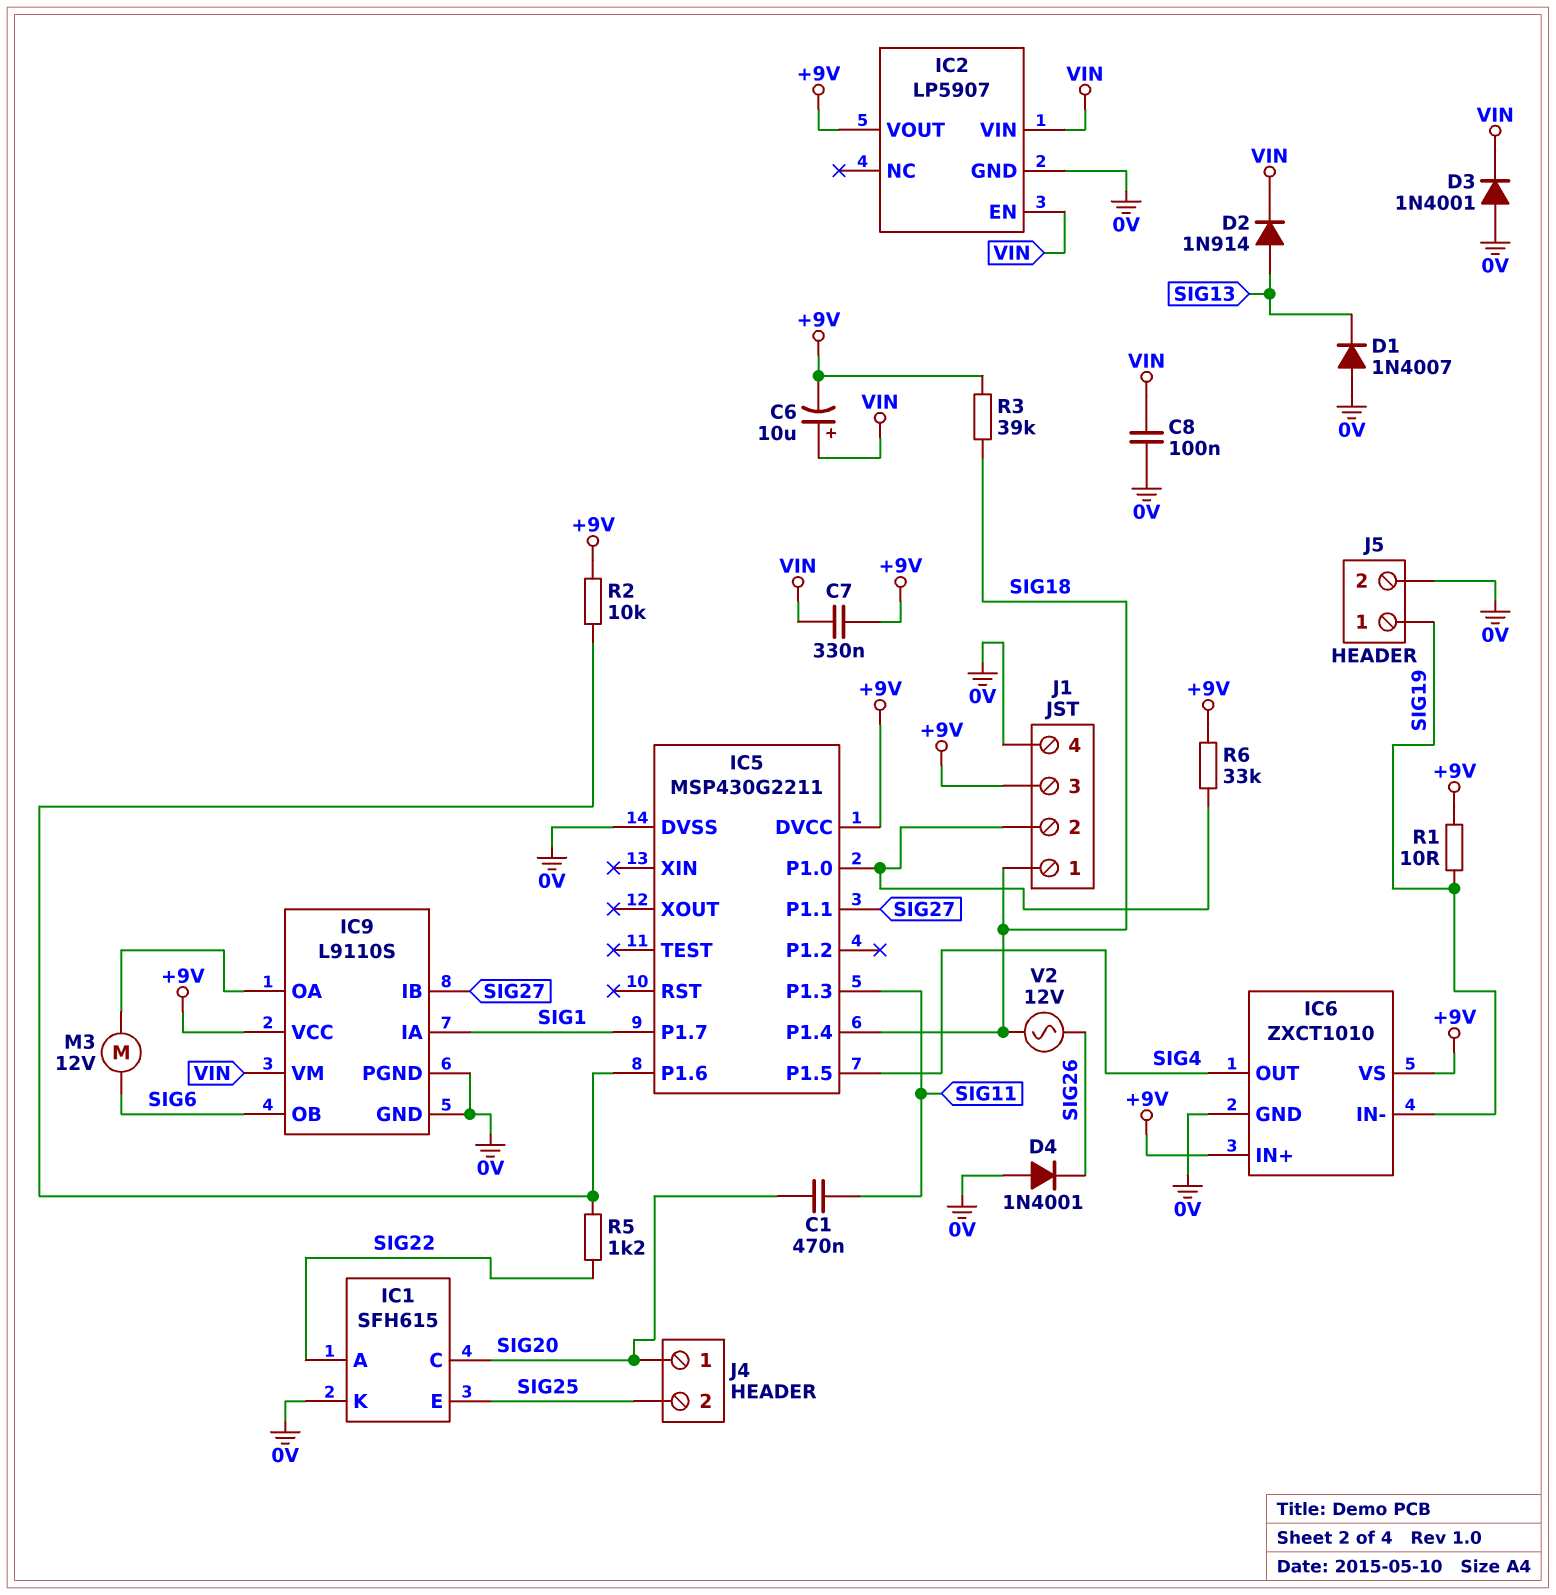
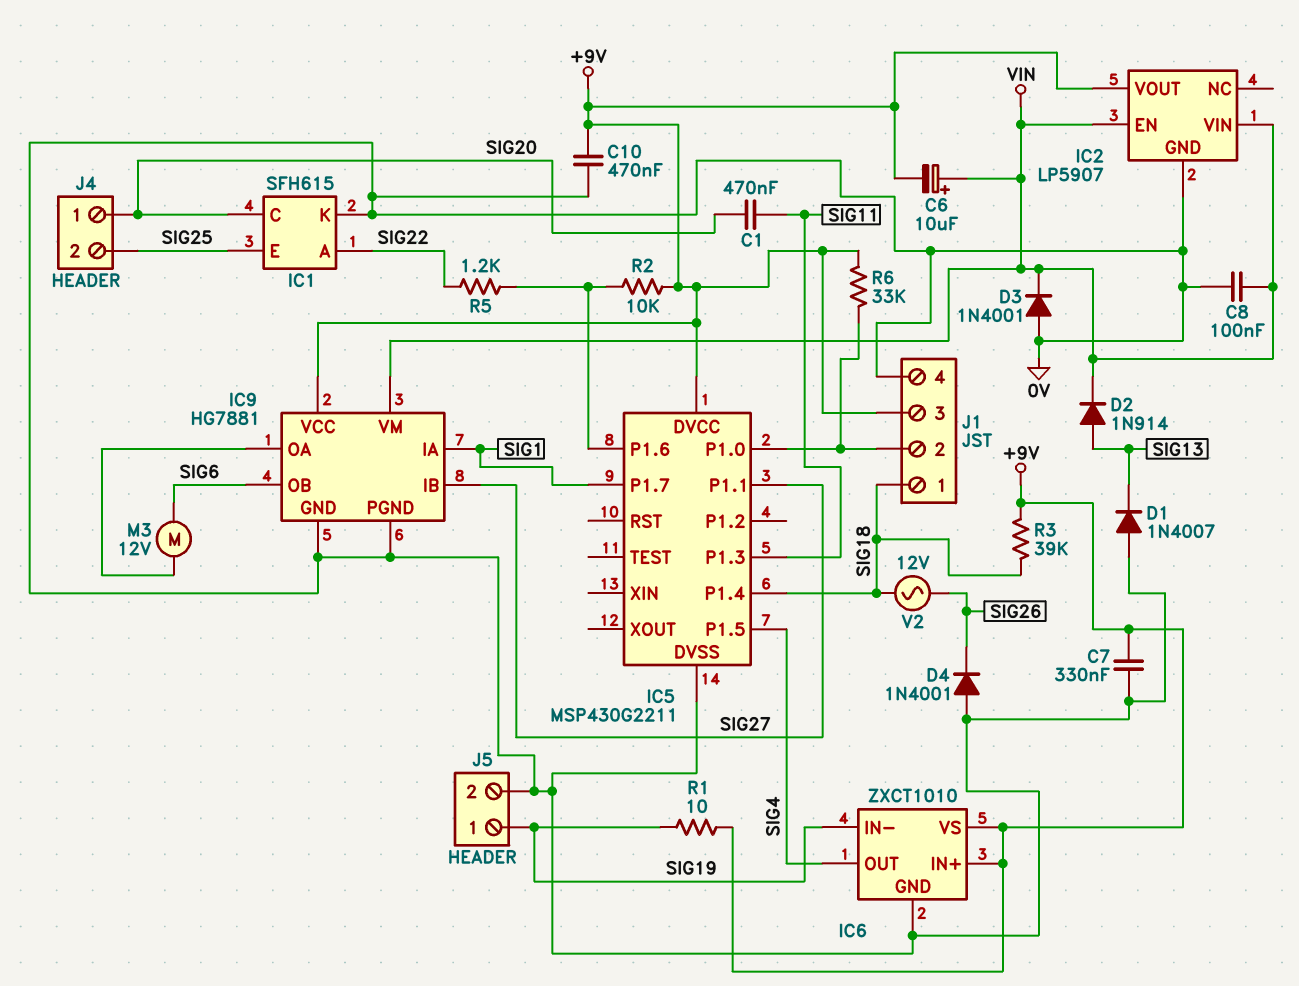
C7: 330nF (+9V, VIN) -> 330nF (+9V, 0V)
C10: none -> 470nF (+9V, 0V)
IC9: L9110S -> HG7881

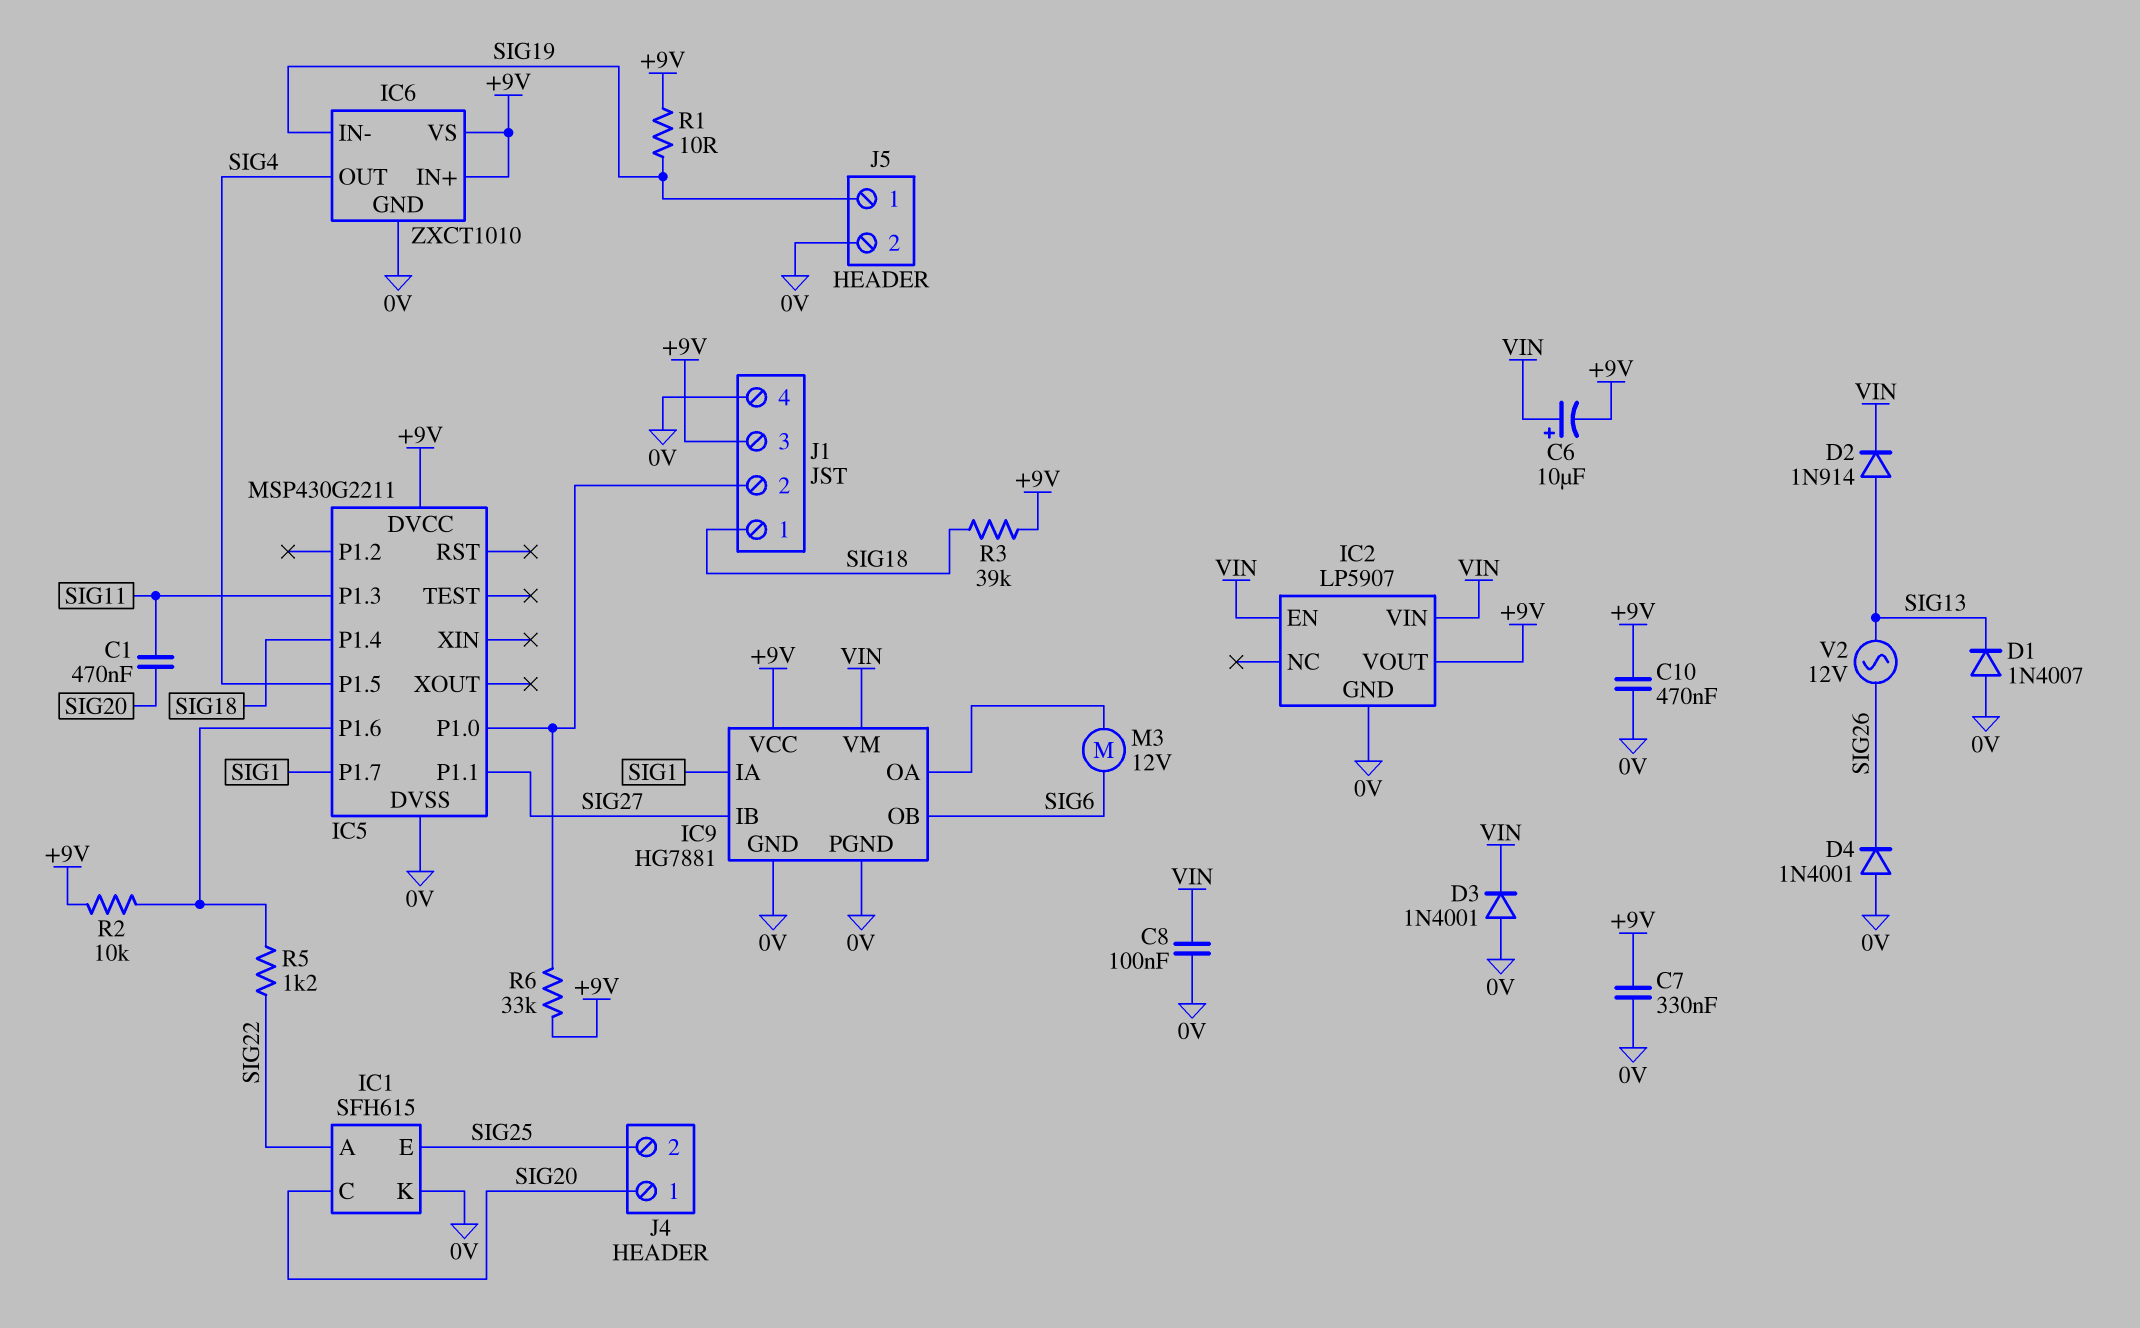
V2: AC 12V (SIG18, SIG26) -> AC 12V (SIG13, SIG26)

